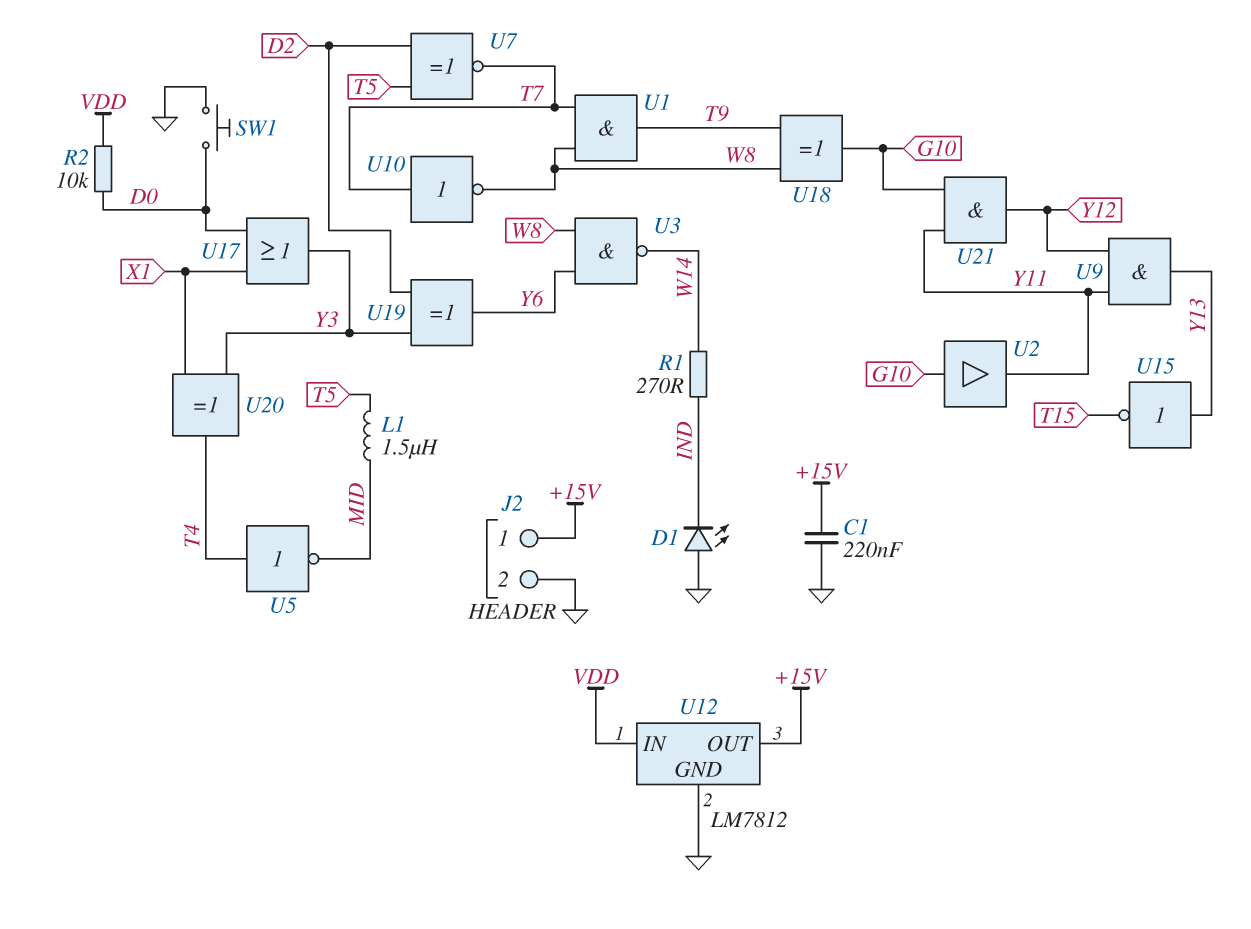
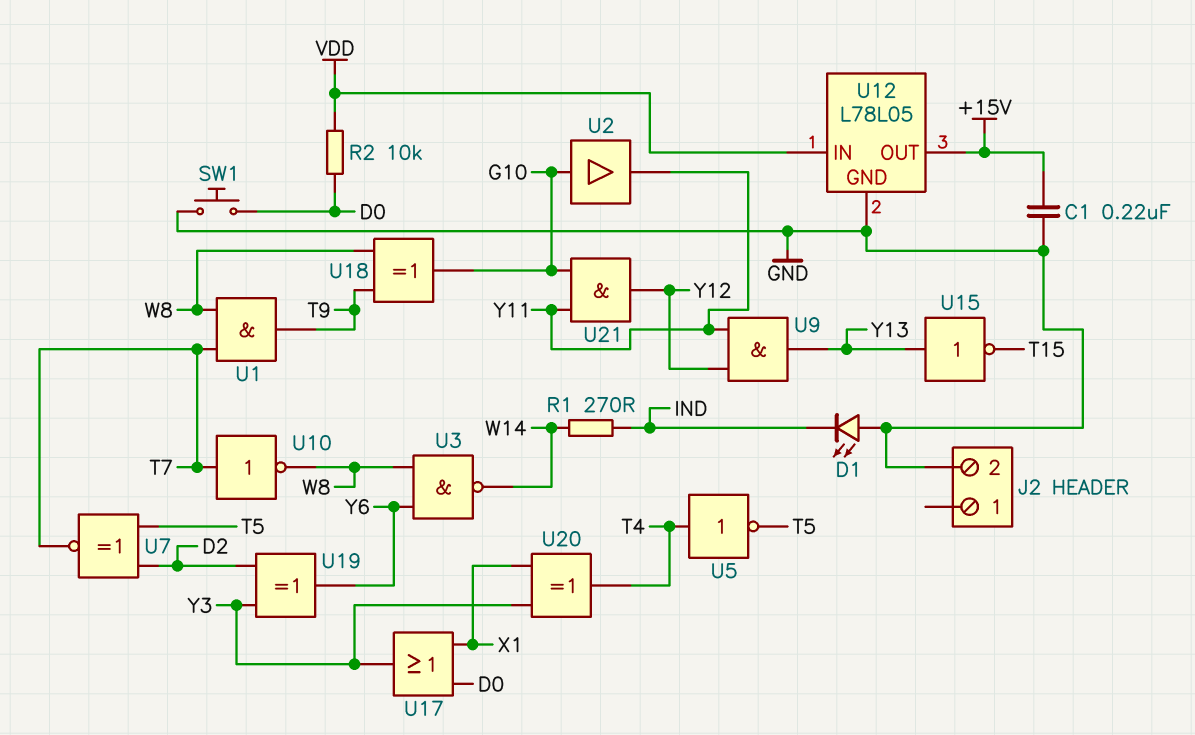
J2 pin 1: +15V -> none
L1: 1.5uH (MID, T5) -> none
U5: NOT (in T4, out MID) -> NOT (in T4, out T5)
U12: LM7812 -> L78L05

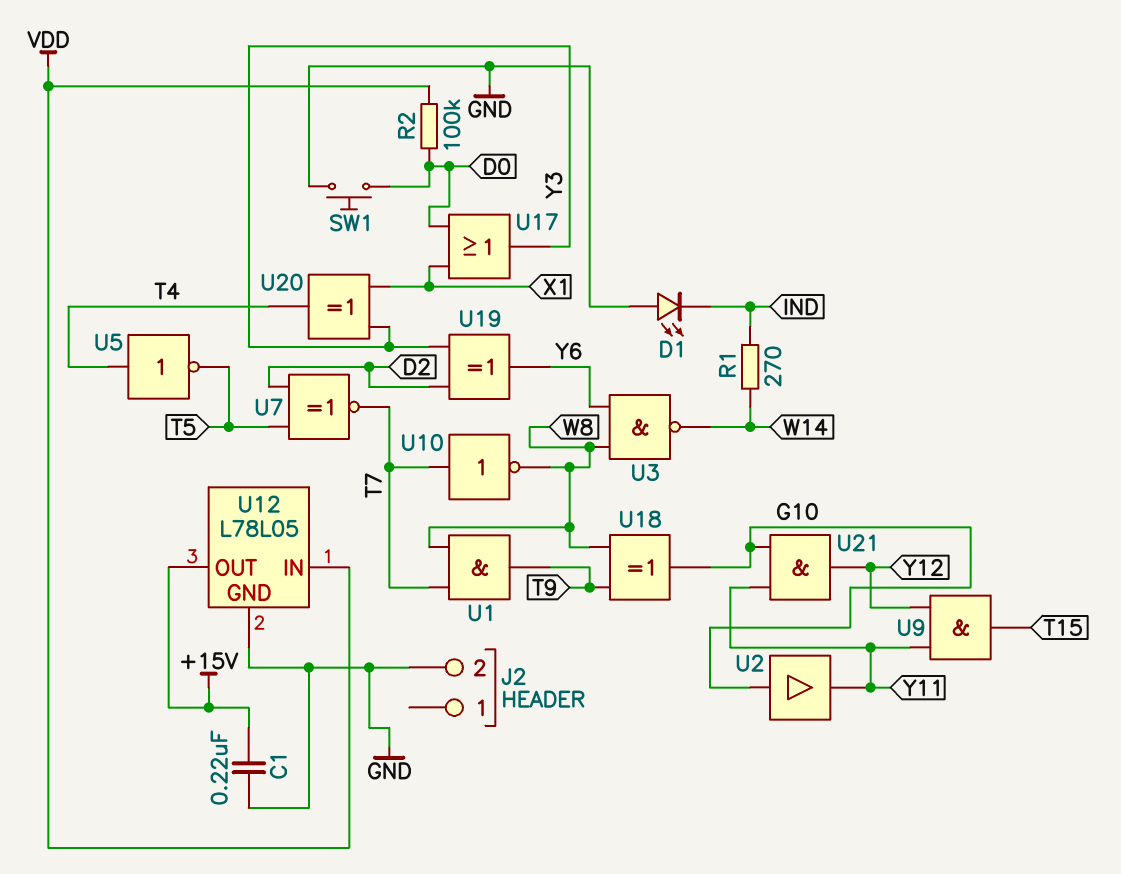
R2: 10k (D0, VDD) -> 100k (D0, VDD)
U9: AND (in Y11, in Y12, out Y13) -> AND (in Y11, in Y12, out T15)
U15: NOT (in Y13, out T15) -> none

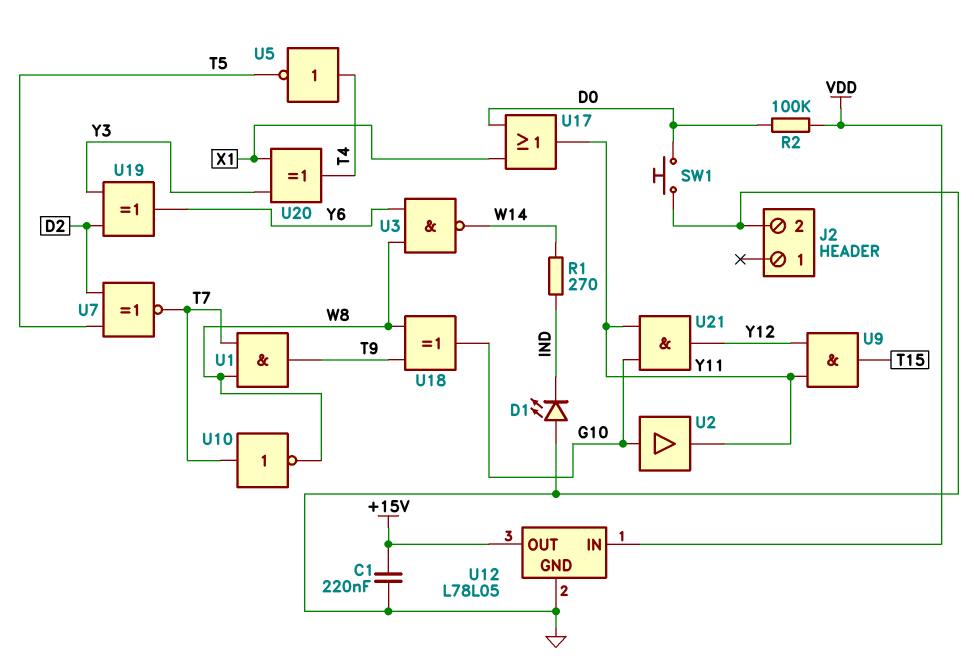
U17: OR (in D0, in X1, out Y3) -> OR (in D0, in X1, out Y11)

